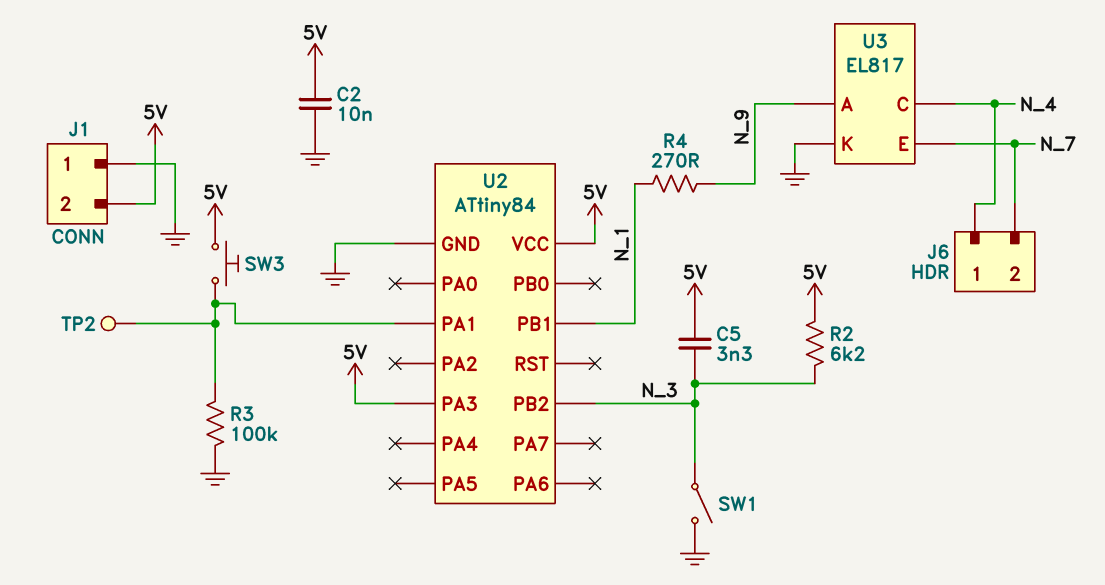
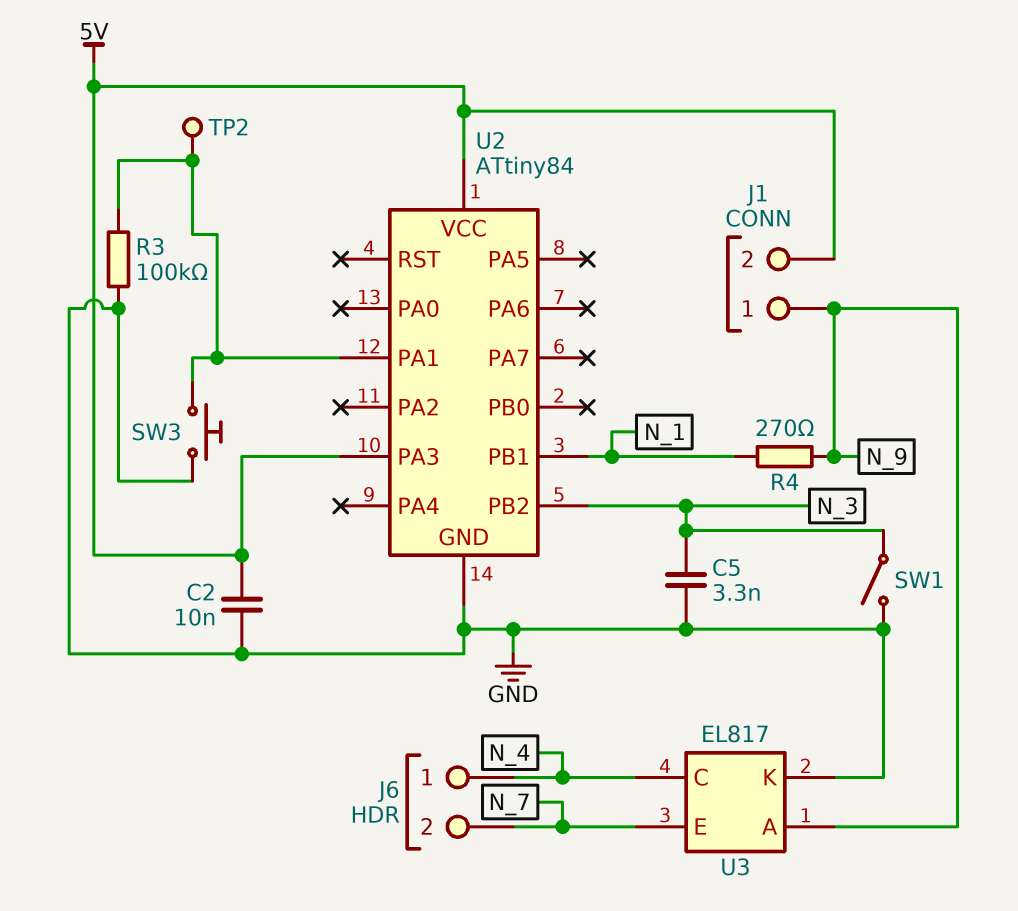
C5: 3.3nF (5V, N_3) -> 3.3nF (GND, N_3)
J1 pin 1: GND -> N_9
R2: 6.2k (5V, N_3) -> none
SW3: button (5V, U2/PA1) -> button (GND, U2/PA1)

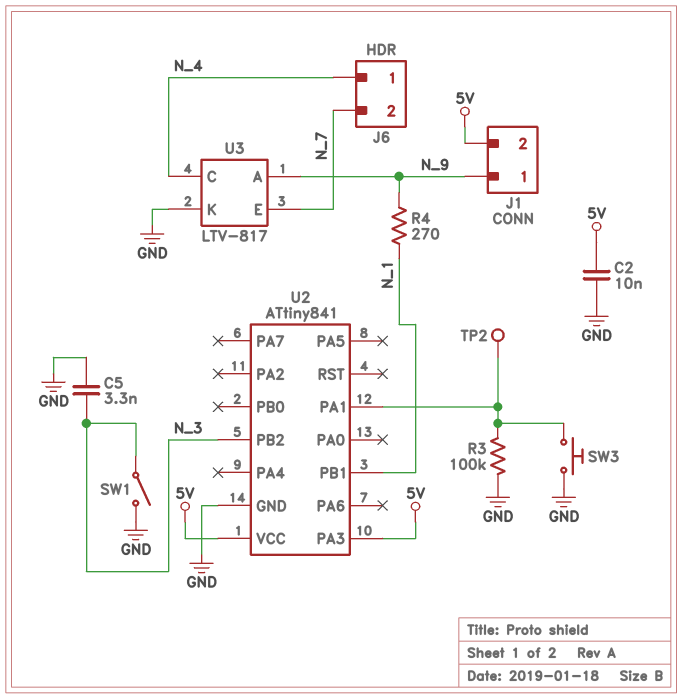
U2: ATtiny84 -> ATtiny841
U3: EL817 -> LTV-817

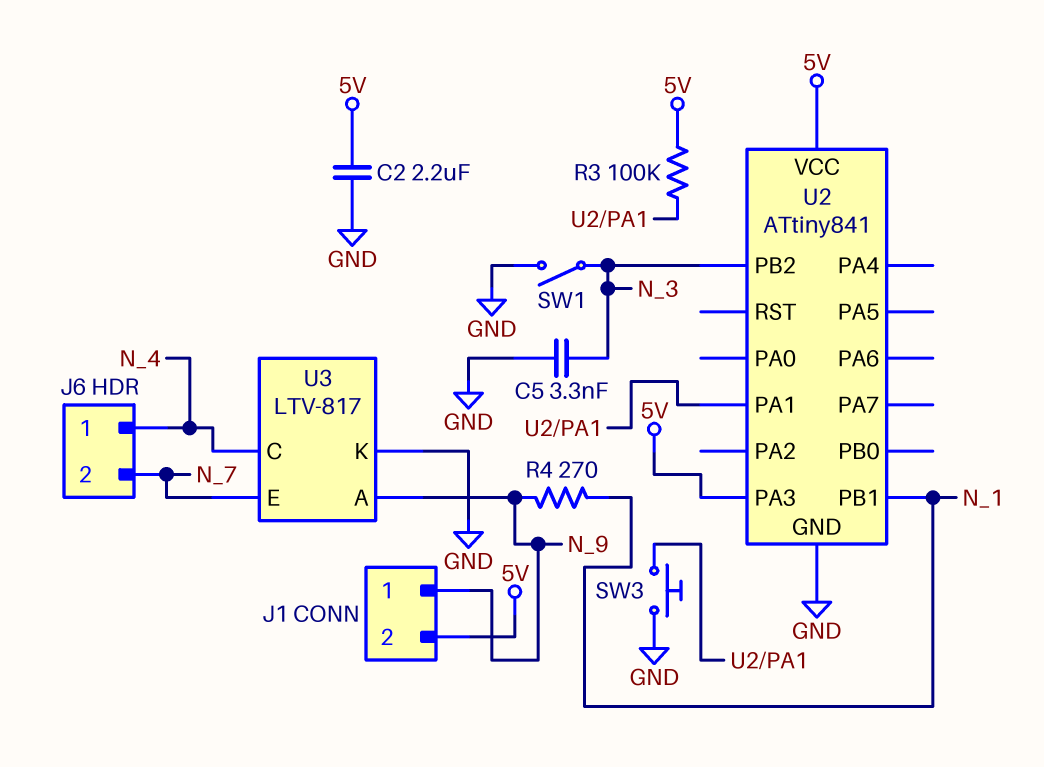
C2: 10nF (5V, GND) -> 2.2uF (5V, GND)
R3: 100k (GND, U2/PA1) -> 100k (5V, U2/PA1)
TP2: test point (U2/PA1) -> none

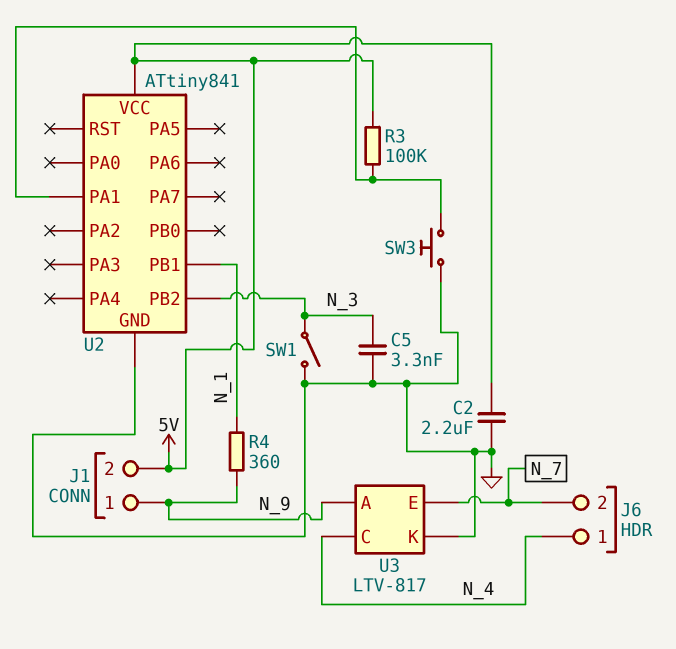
R4: 270 (N_1, N_9) -> 360 (N_1, N_9)
U2 pin PA3: 5V -> none

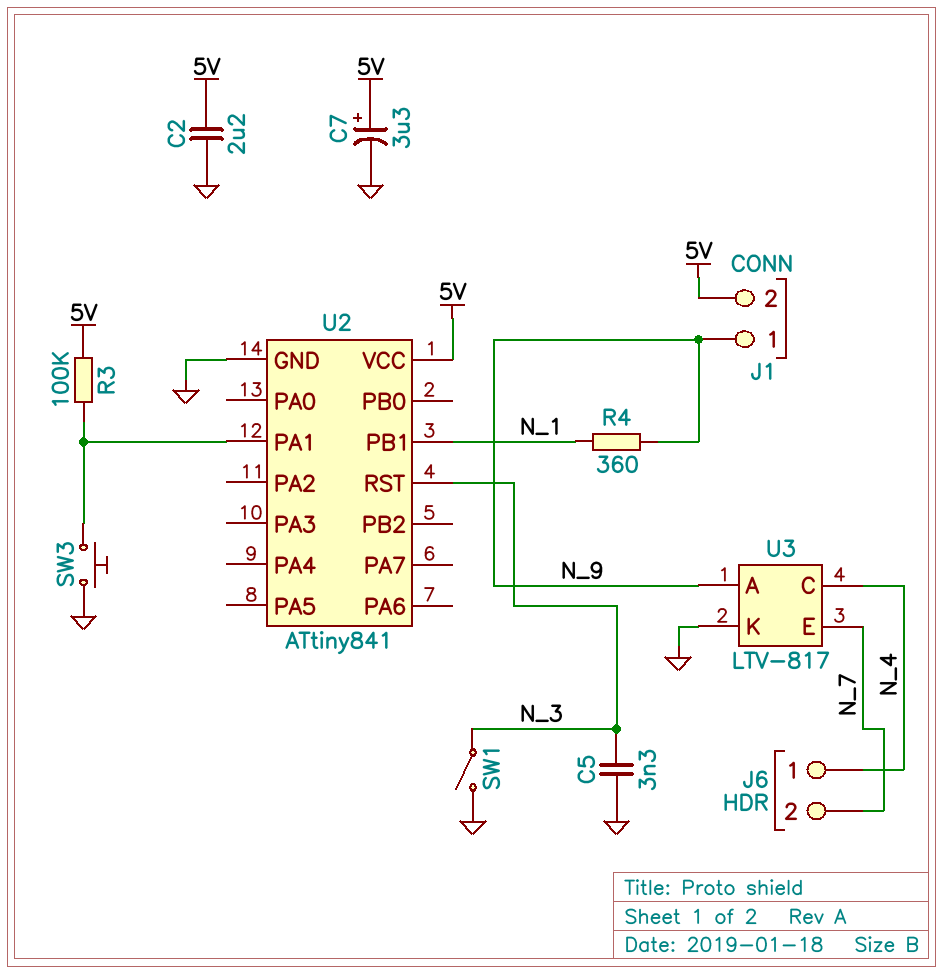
C7: none -> 3.3uF (plus 5V, minus GND)
U2 pin PB2: N_3 -> none
U2 pin RST: none -> N_3

